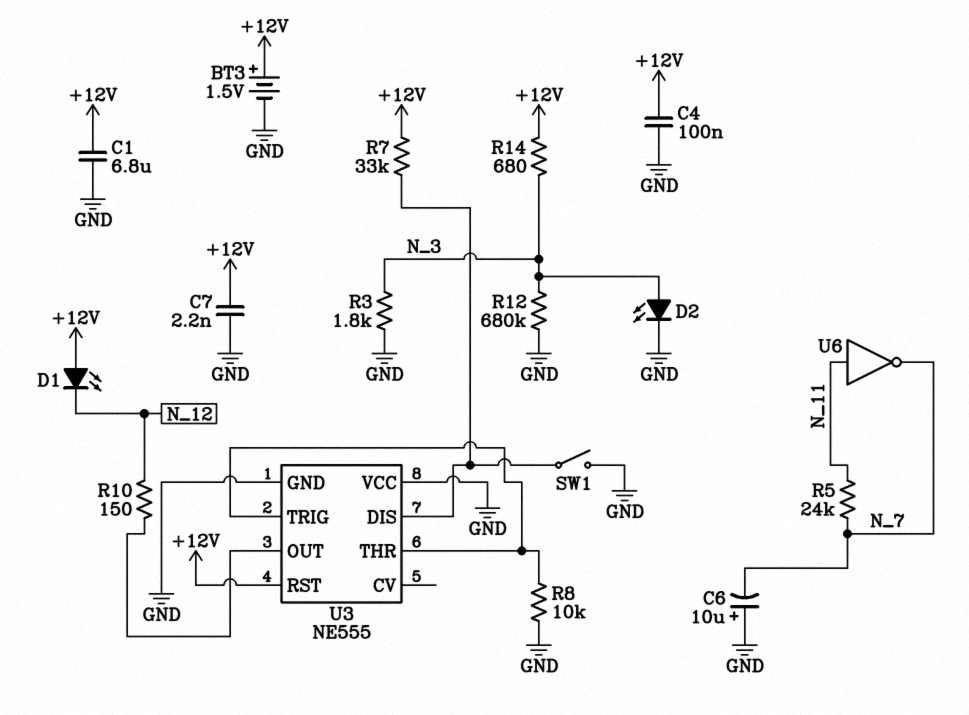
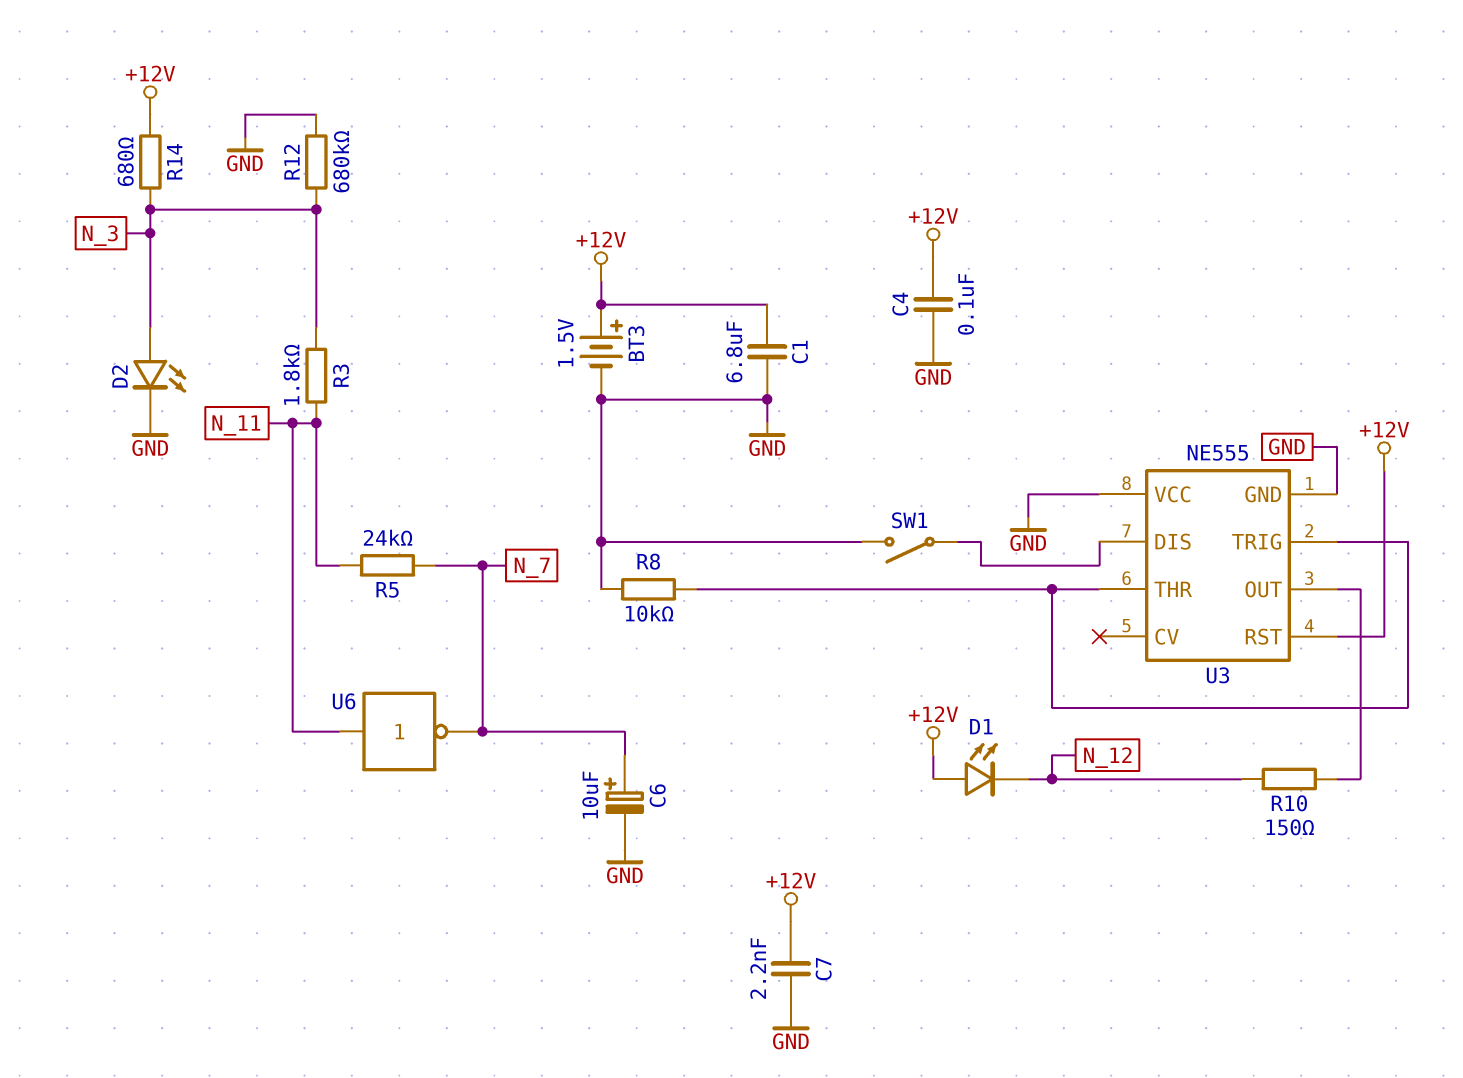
C6: 10uF (plus GND, minus N_7) -> 10uF (plus N_7, minus GND)
R3: 1.8k (GND, N_3) -> 1.8k (N_3, N_11)
R7: 33k (+12V, U3/DIS) -> none

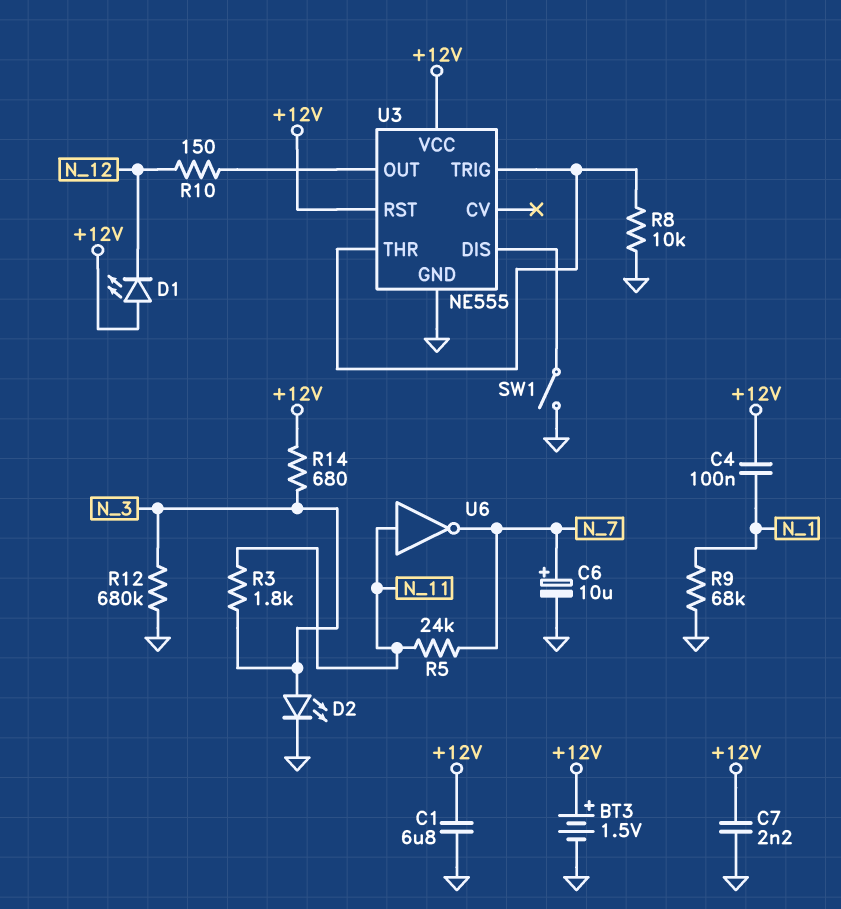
C4: 100nF (+12V, GND) -> 100nF (+12V, N_1)
R9: none -> 68k (GND, N_1)
U3 pin VCC: GND -> +12V

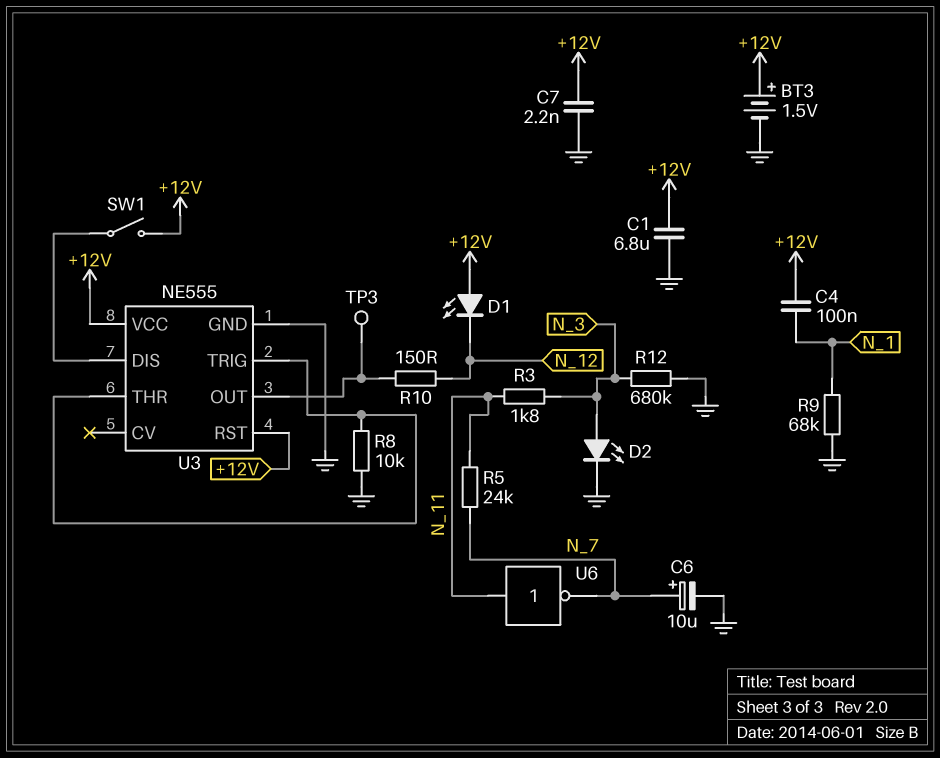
R14: 680 (+12V, N_3) -> none
SW1: switch (GND, U3/DIS) -> switch (+12V, U3/DIS)
TP3: none -> test point (U3/OUT)

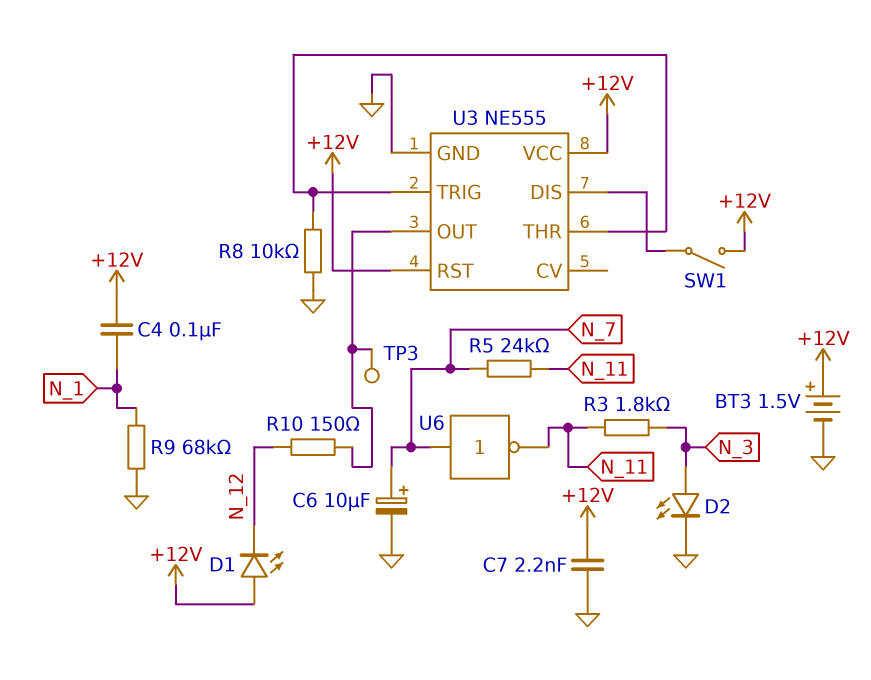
C1: 6.8uF (+12V, GND) -> none
R12: 680k (GND, N_3) -> none
U6: NOT (in N_11, out N_7) -> NOT (in N_7, out N_11)

